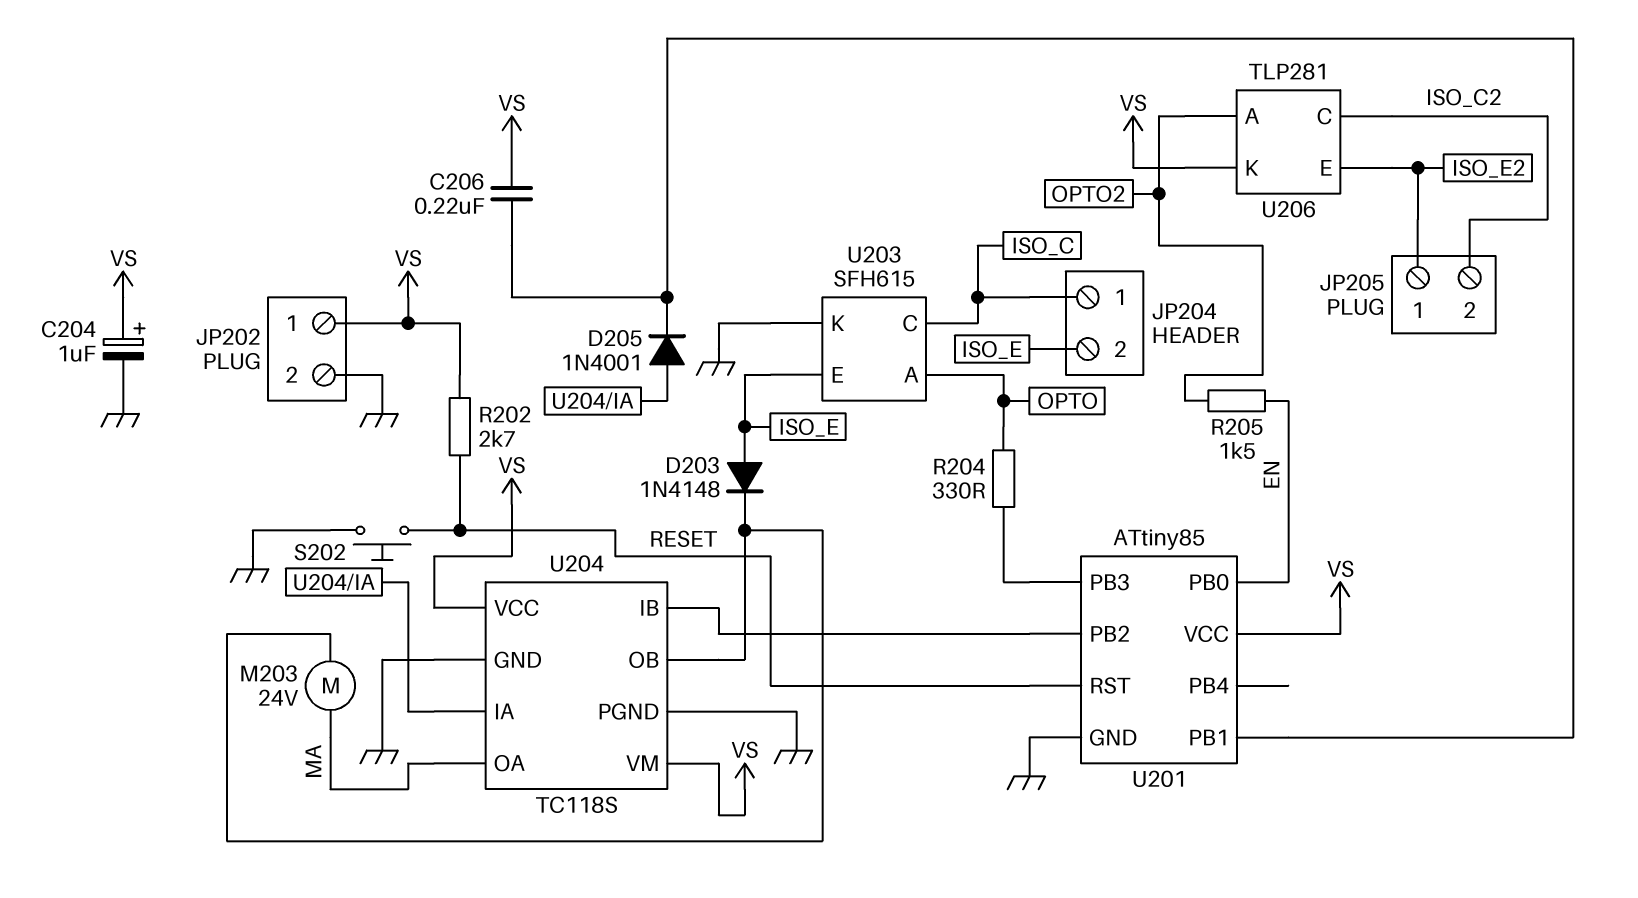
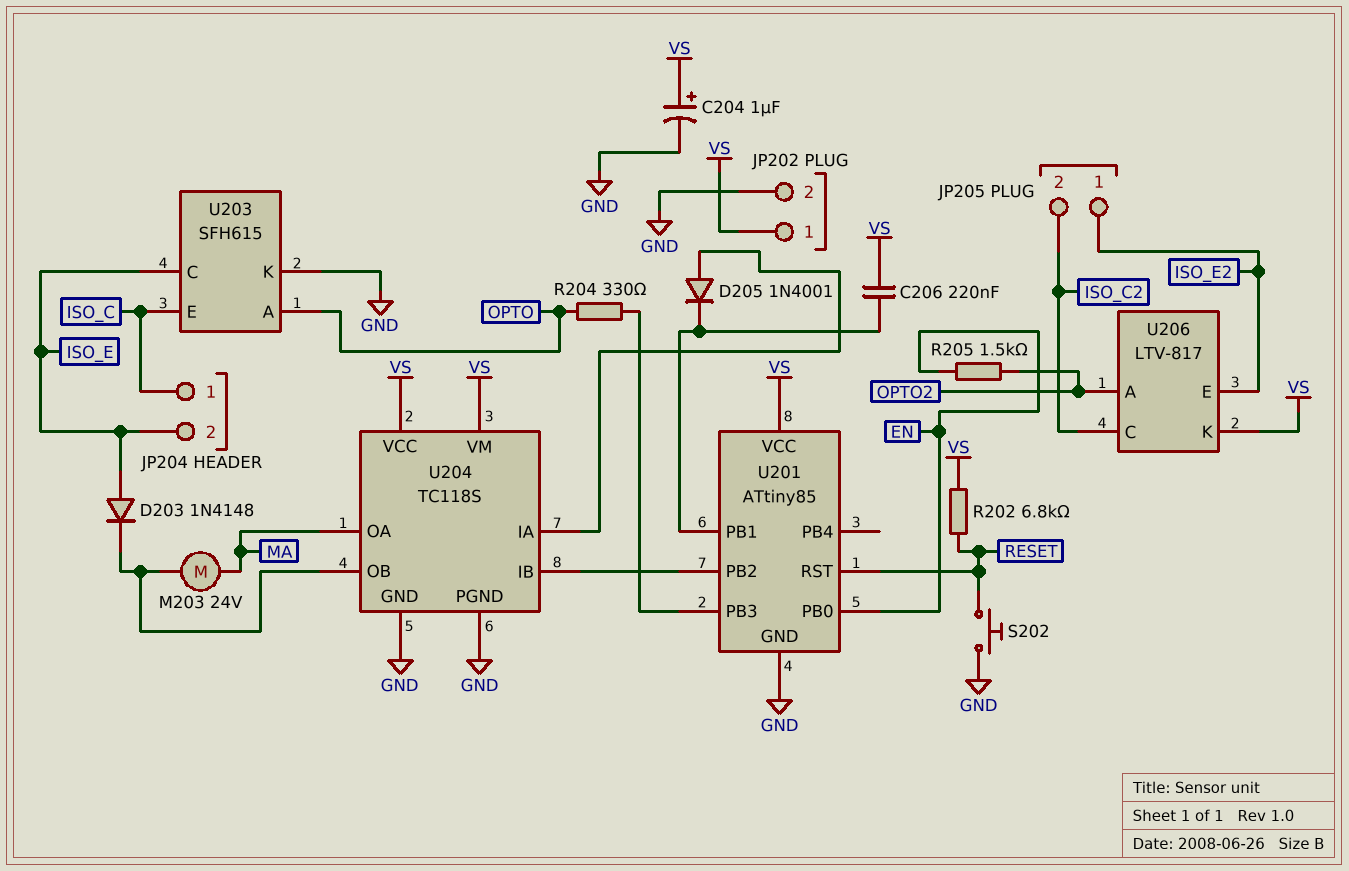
R202: 2.7k (RESET, VS) -> 6.8k (RESET, VS)
U203 pin C: ISO_C -> ISO_E
U203 pin E: ISO_E -> ISO_C
U206: TLP281 -> LTV-817

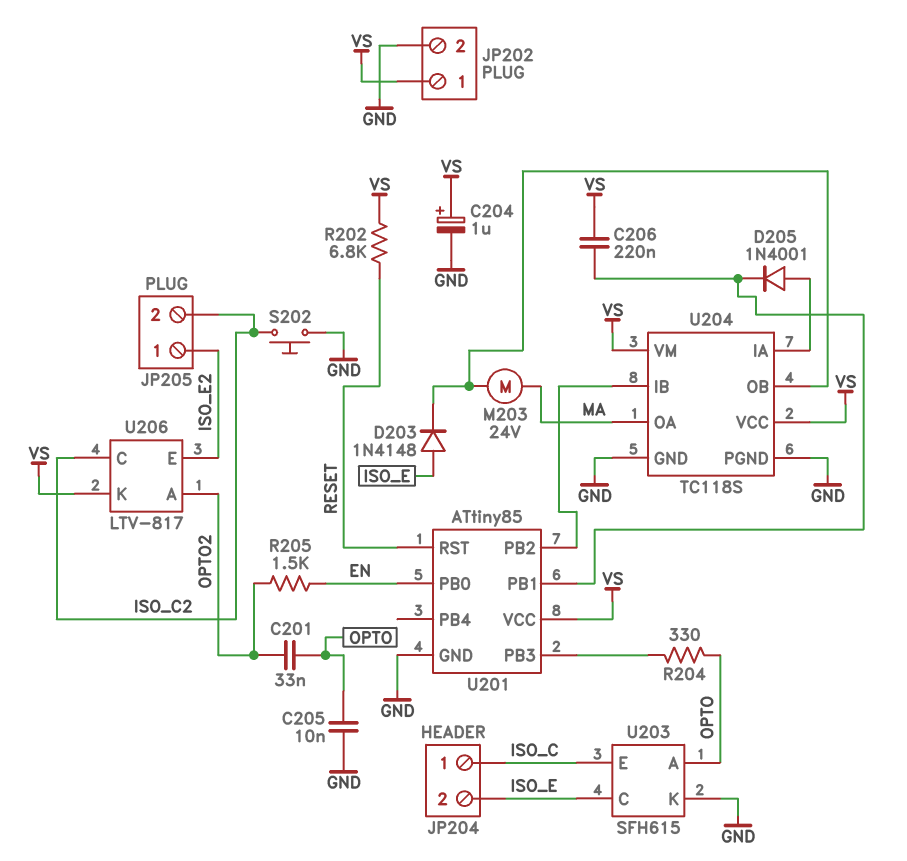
C201: none -> 33nF (OPTO, OPTO2)
C205: none -> 10nF (GND, OPTO)
S202: button (GND, RESET) -> button (GND, ISO_C2)

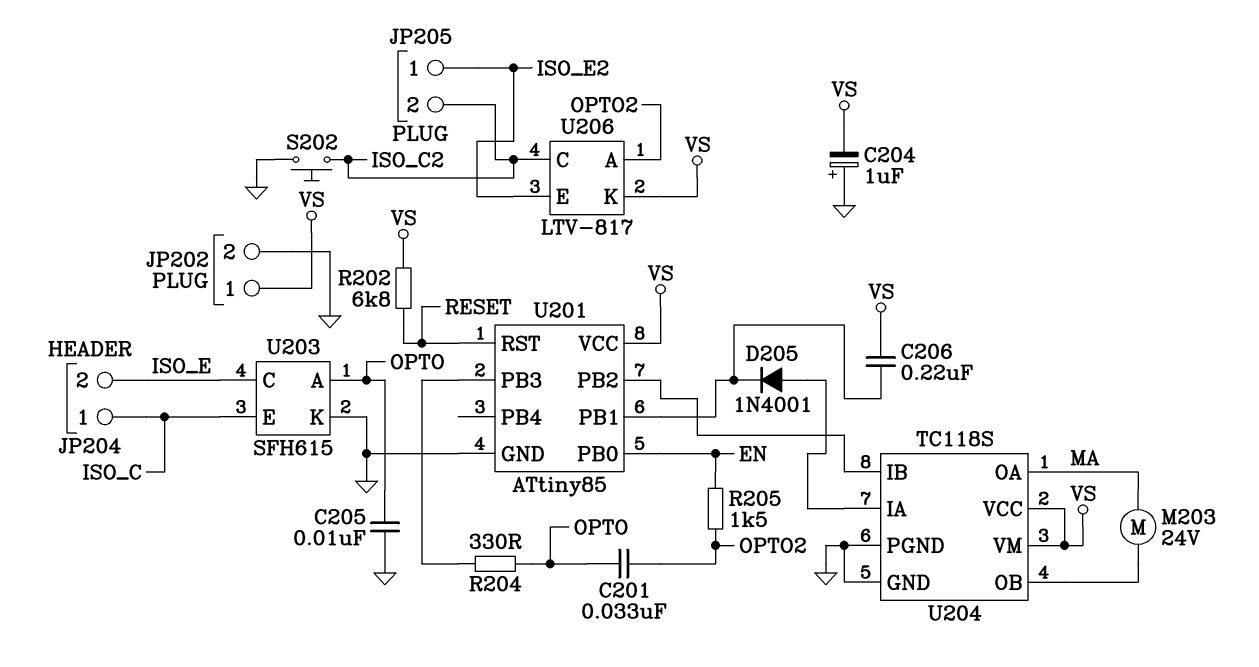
C204: 1uF (plus VS, minus GND) -> 1uF (plus GND, minus VS)
D203: diode 1N4148 (A ISO_E, K U204/OB) -> none

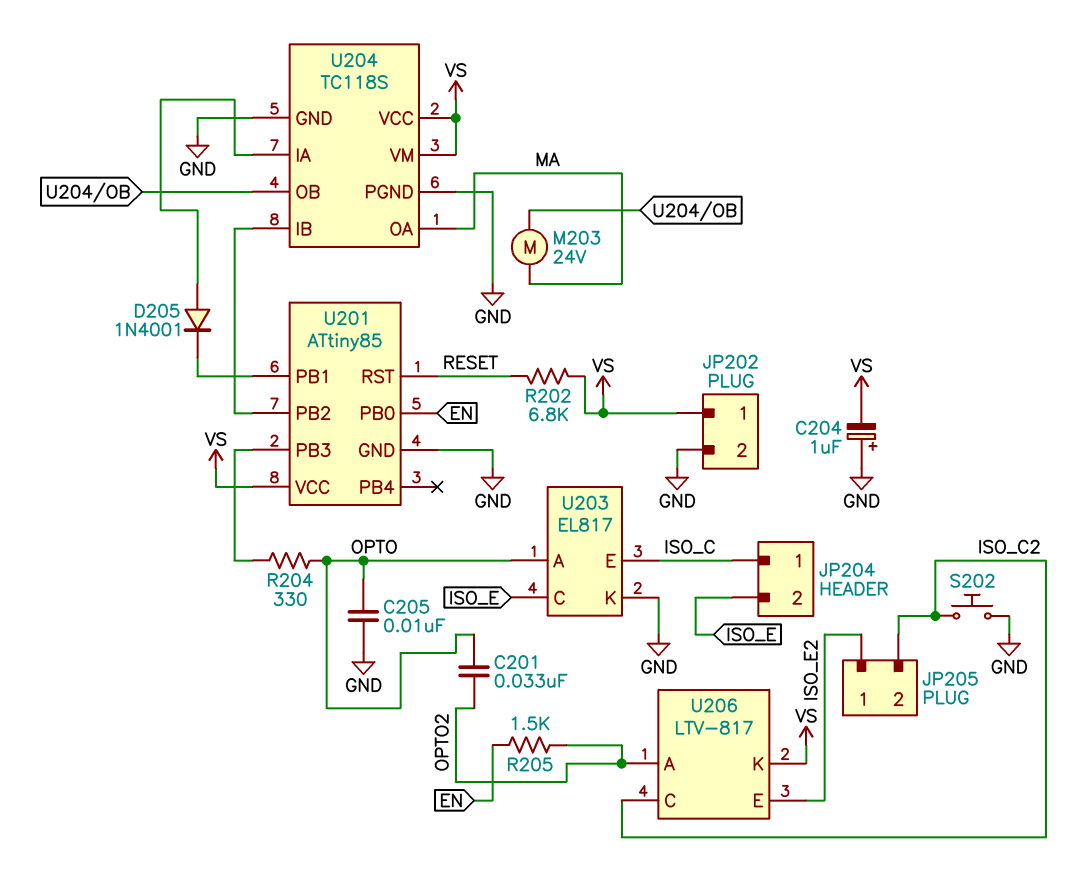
C206: 220nF (U201/PB1, VS) -> none
U203: SFH615 -> EL817

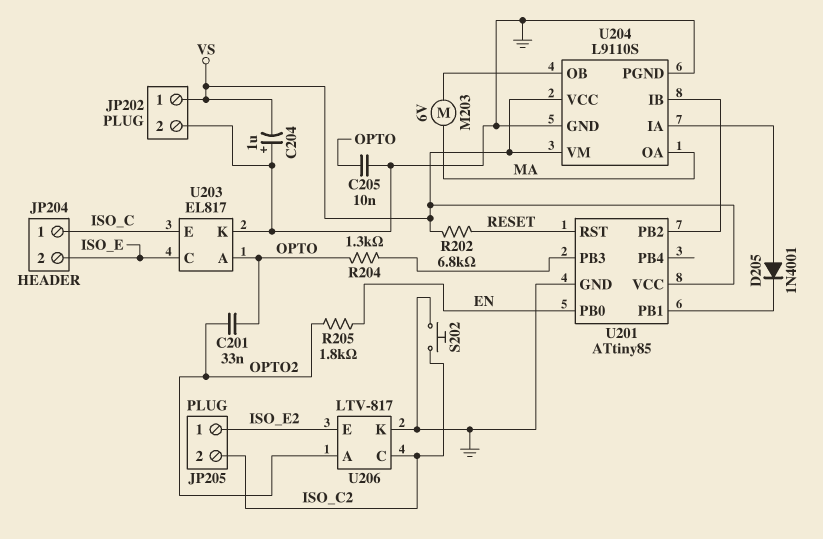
M203: motor 24V (MA, U204/OB) -> motor 6V (MA, U204/OB)
R204: 330 (OPTO, U201/PB3) -> 1.3k (OPTO, U201/PB3)
R205: 1.5k (EN, OPTO2) -> 1.8k (EN, OPTO2)
U204: TC118S -> L9110S
U206 pin K: VS -> GND

